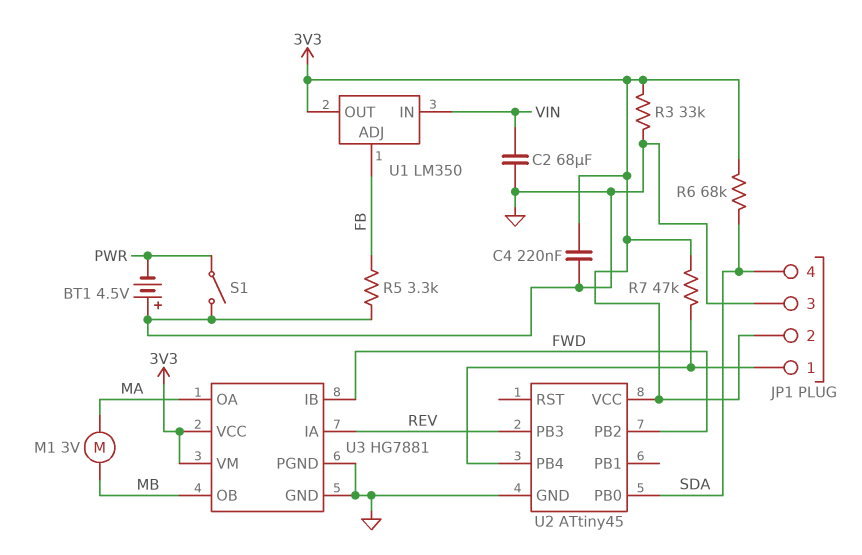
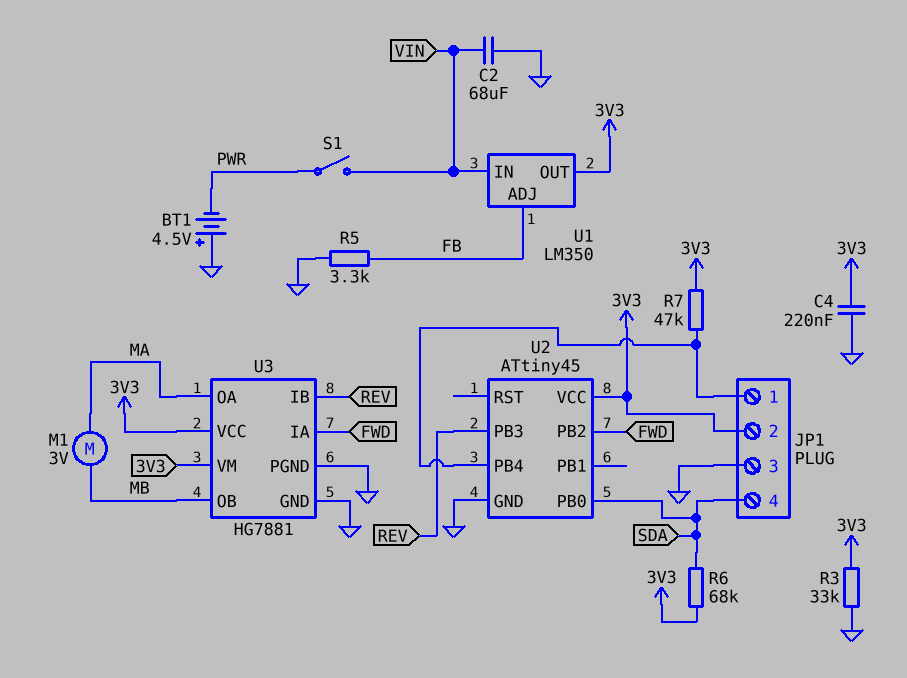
S1: switch (GND, PWR) -> switch (PWR, VIN)
U3 pin IA: REV -> FWD
U3 pin IB: FWD -> REV

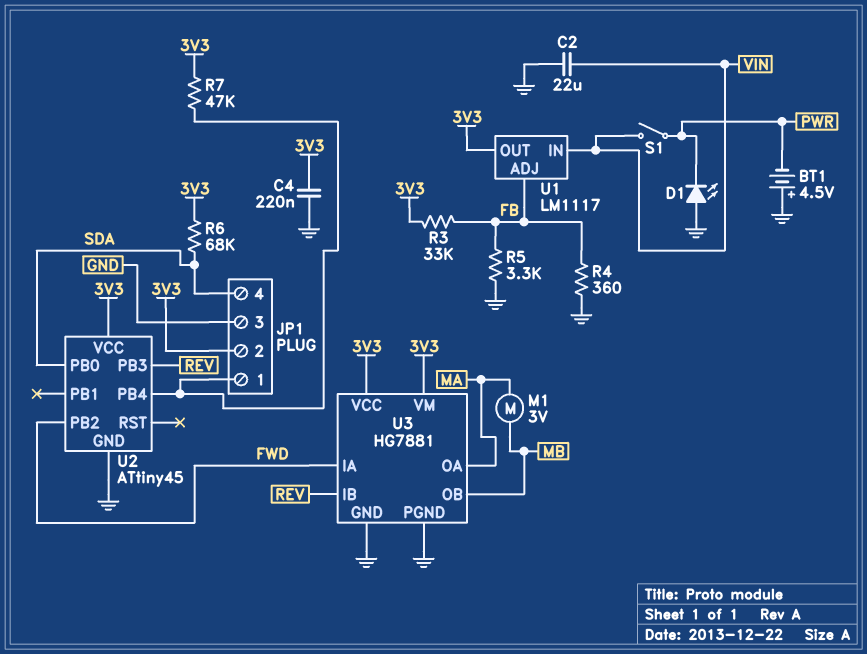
C2: 68uF (GND, VIN) -> 22uF (GND, VIN)
D1: none -> LED (A GND, K PWR)
R3: 33k (3V3, GND) -> 33k (3V3, FB)
R4: none -> 360 (FB, GND)
U1: LM350 -> LM1117

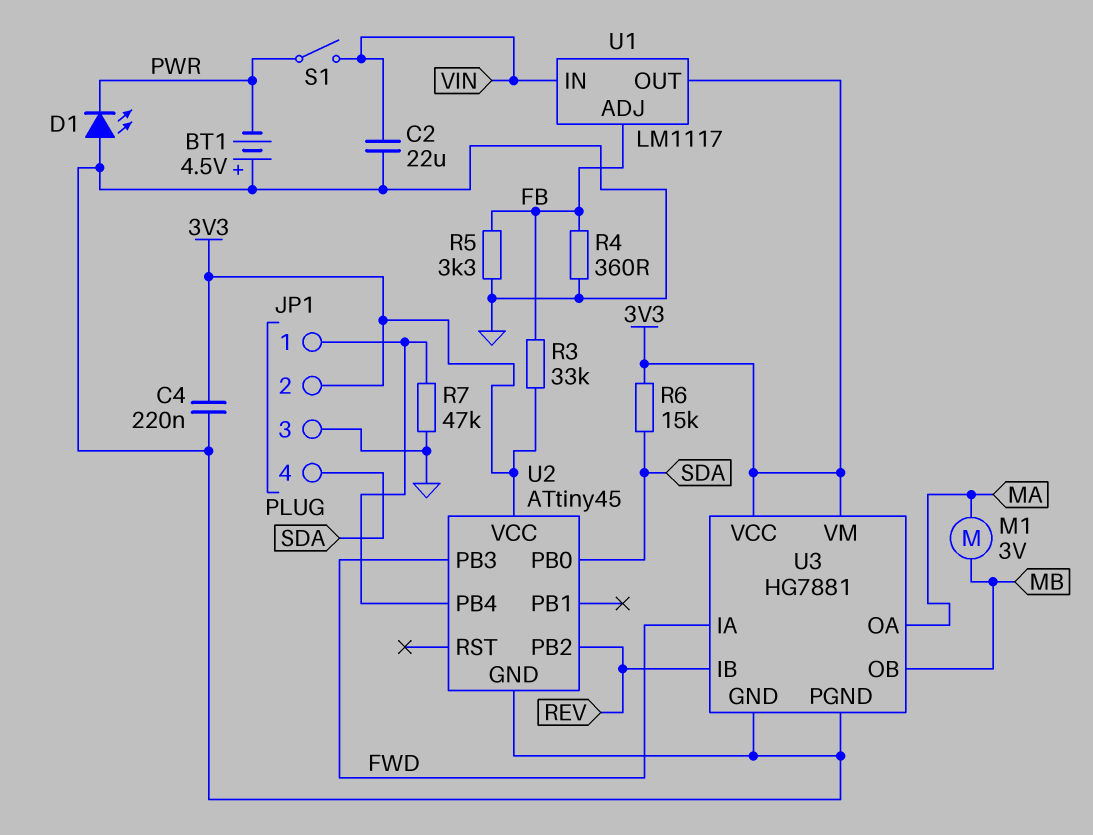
R6: 68k (3V3, SDA) -> 15k (3V3, SDA)
R7: 47k (3V3, JP1/1) -> 47k (GND, JP1/1)
U2 pin PB2: FWD -> REV
U2 pin PB3: REV -> FWD

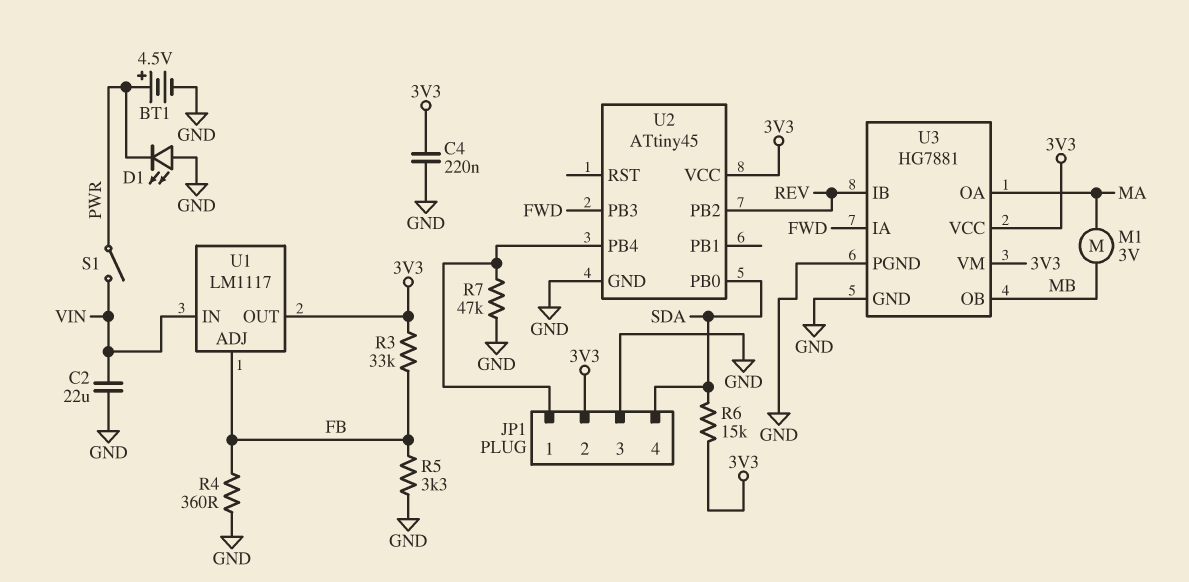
BT1: 4.5V (plus GND, minus PWR) -> 4.5V (plus PWR, minus GND)

